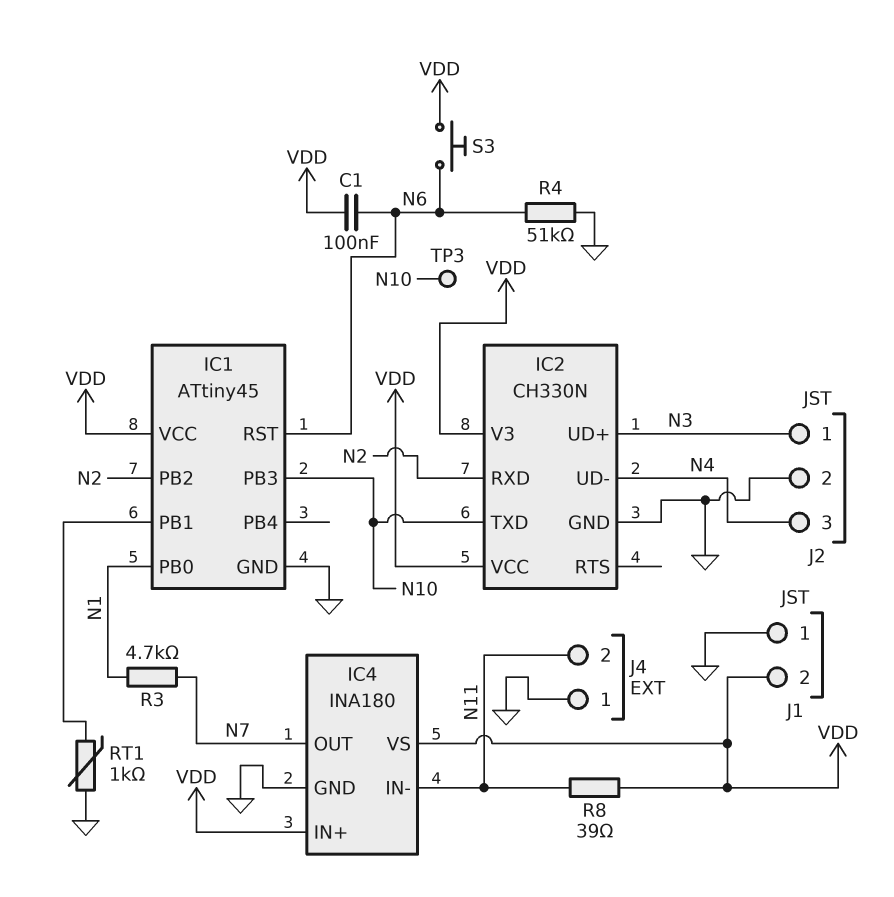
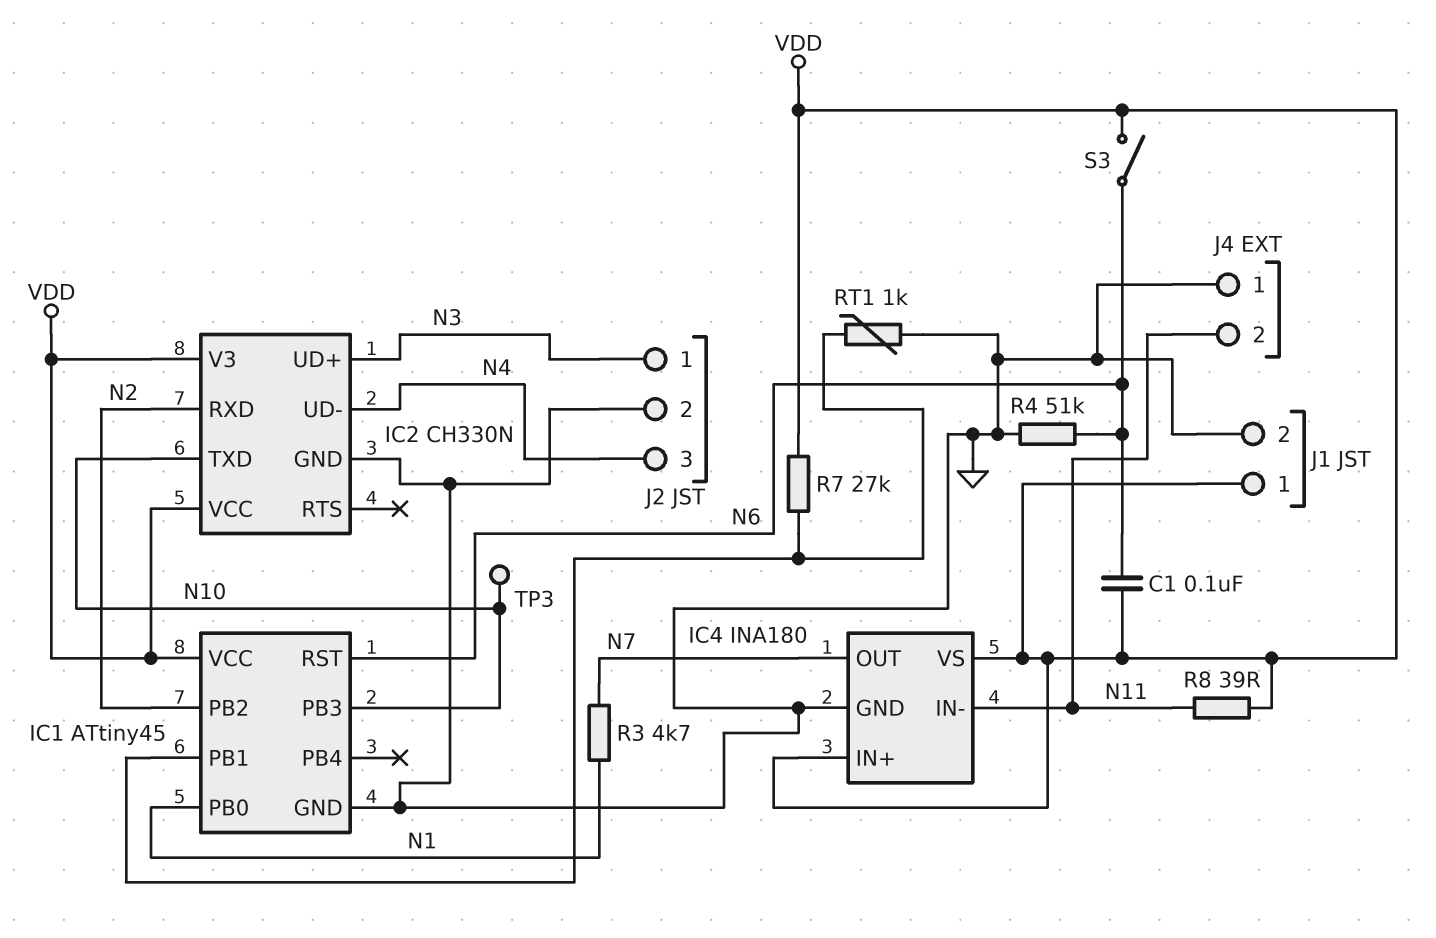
J1 pin 1: GND -> VDD
J1 pin 2: VDD -> GND
R7: none -> 27k (IC1/PB1, VDD)
S3: button (N6, VDD) -> switch (N6, VDD)

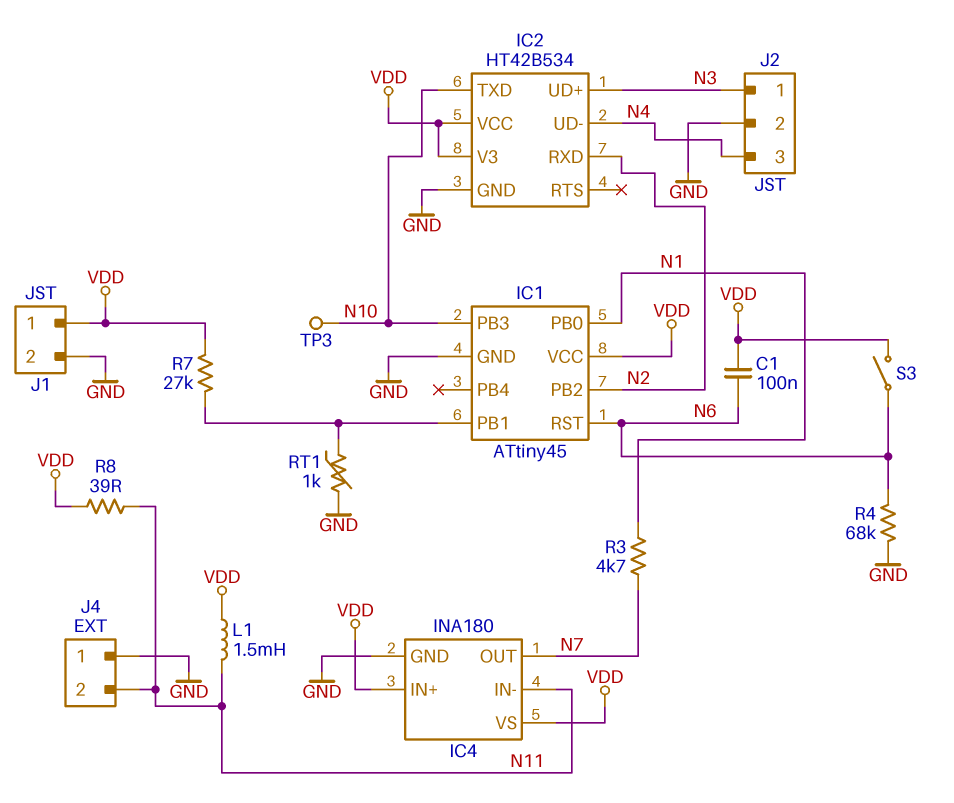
IC2: CH330N -> HT42B534
L1: none -> 1.5mH (N11, VDD)
R4: 51k (GND, N6) -> 68k (GND, N6)

